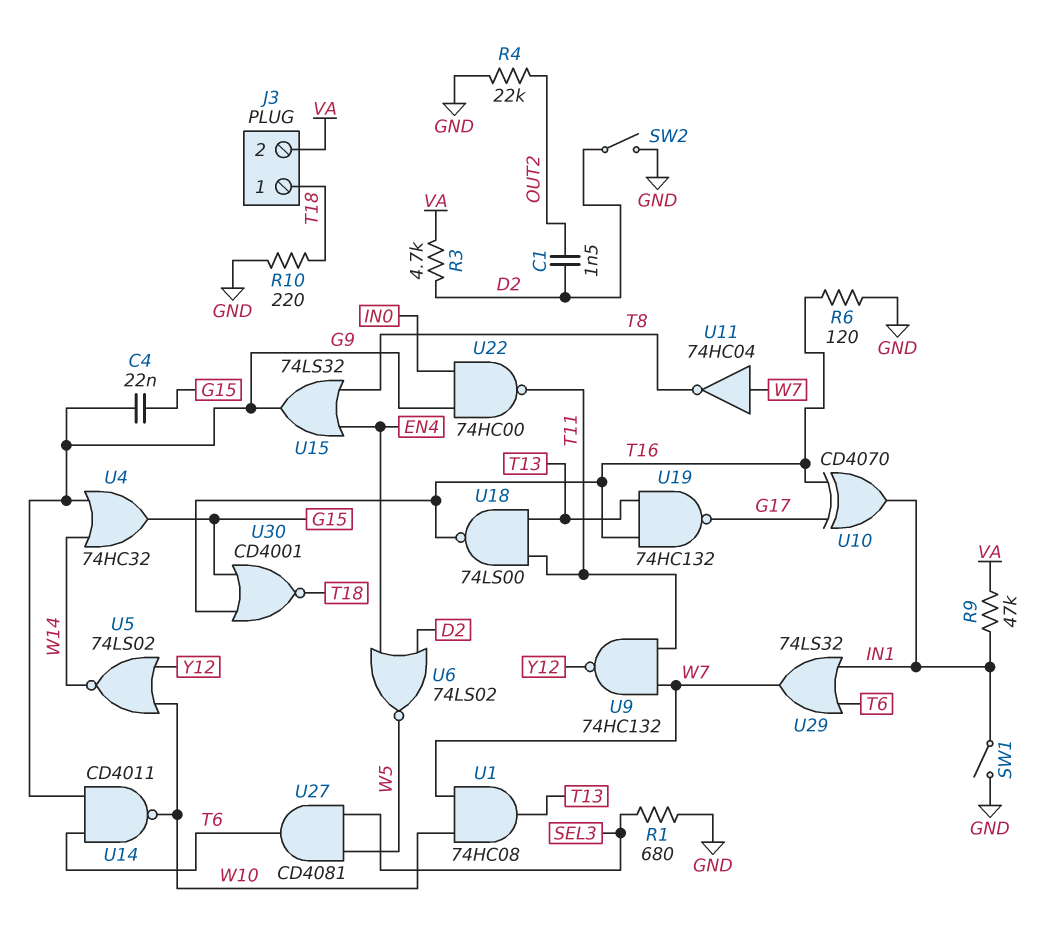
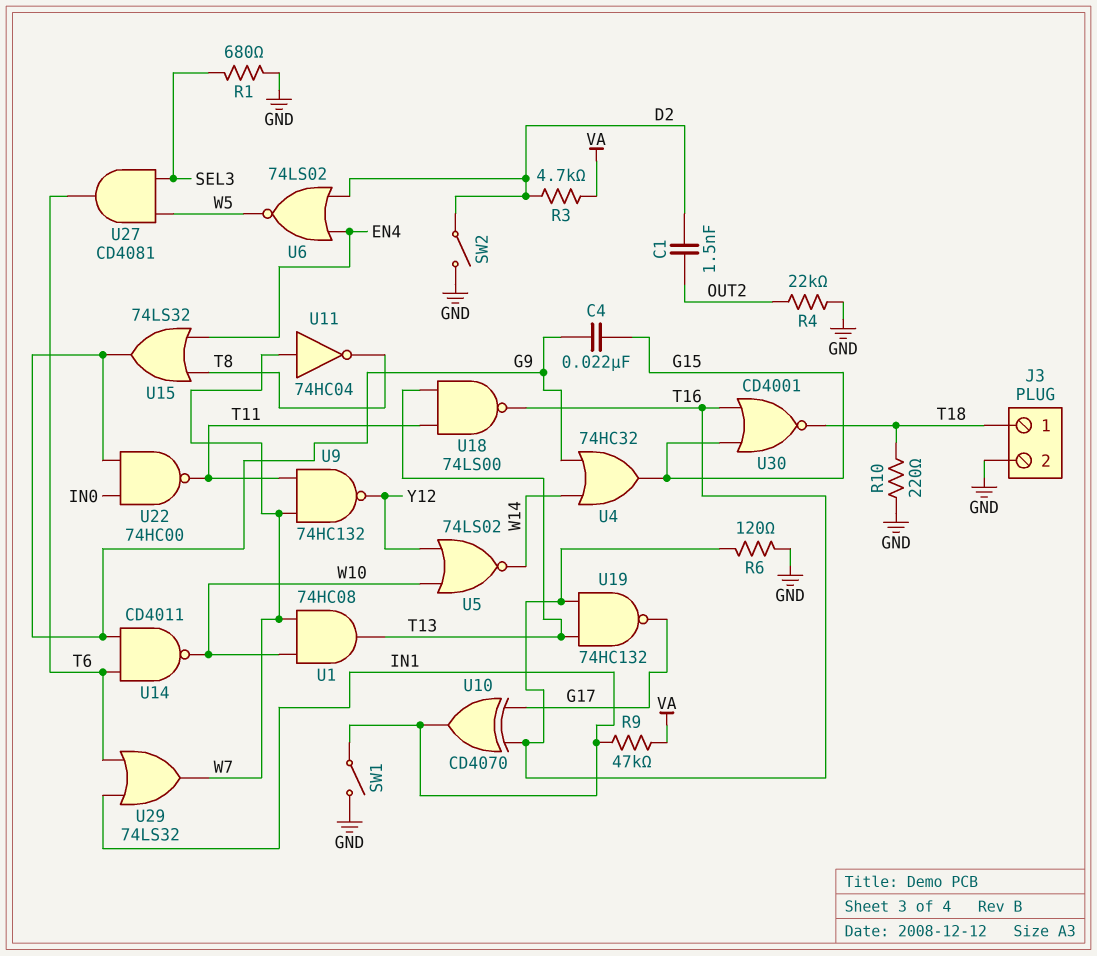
J3 pin 2: VA -> GND

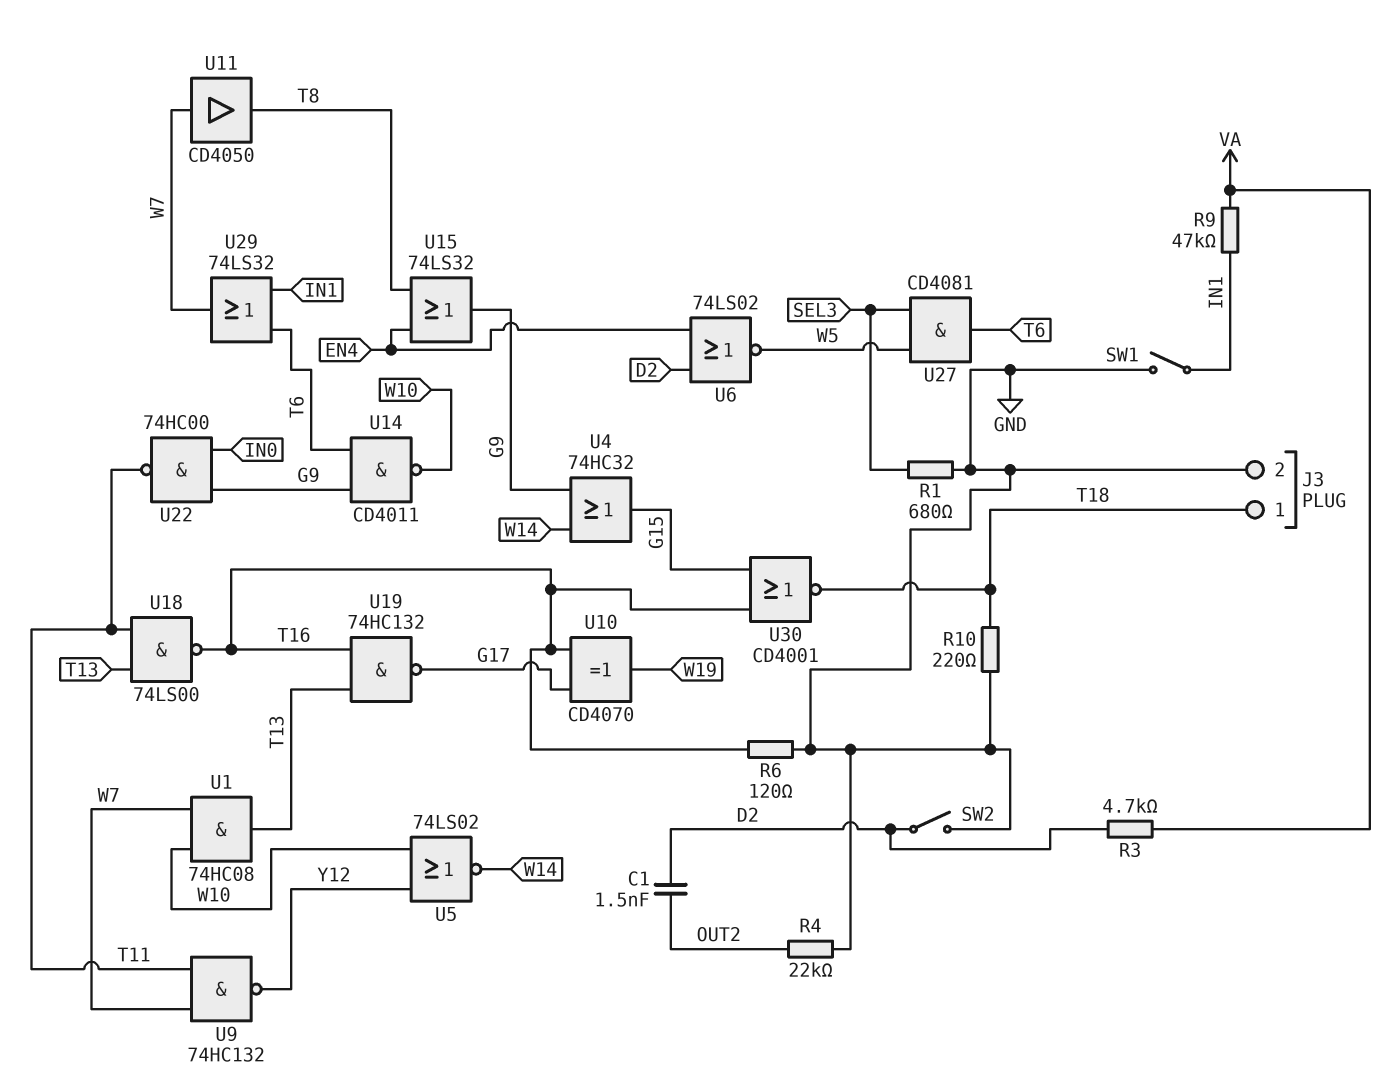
C4: 22nF (G9, G15) -> none
U10: XOR CD4070 (in G17, in T16, out IN1) -> XOR CD4070 (in G17, in T16, out W19)
U11: NOT 74HC04 (in W7, out T8) -> buffer CD4050 (in W7, out T8)

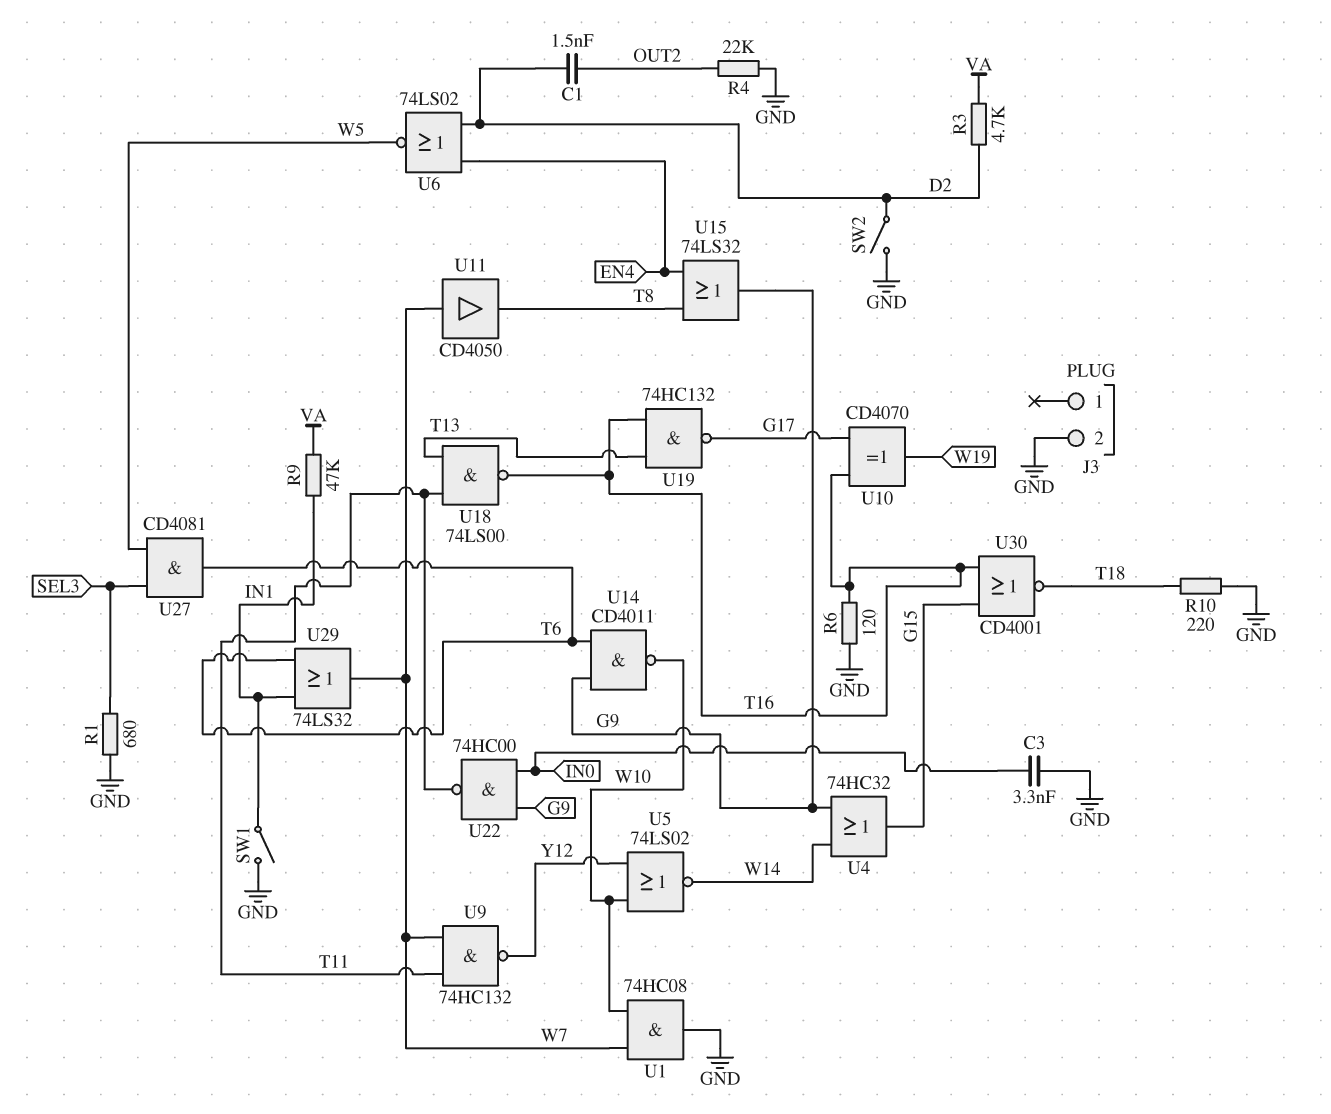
C3: none -> 3.3nF (GND, IN0)
J3 pin 1: T18 -> none
U1: AND 74HC08 (in W7, in W10, out T13) -> AND 74HC08 (in W7, in W10, out GND)

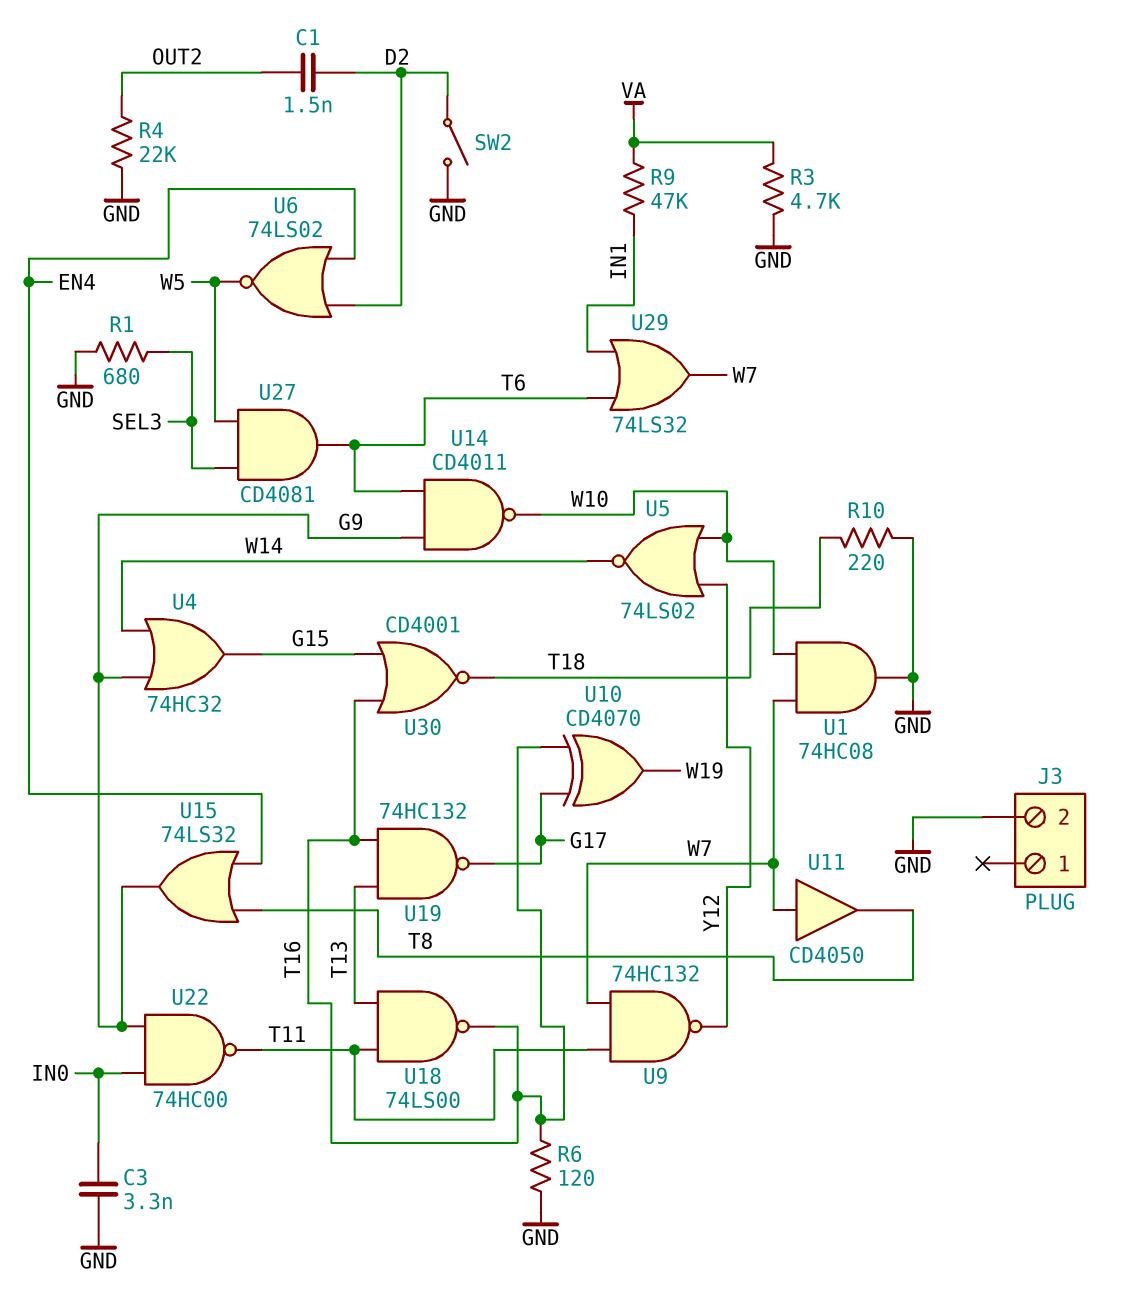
R3: 4.7k (D2, VA) -> 4.7k (GND, VA)
SW1: switch (GND, IN1) -> none

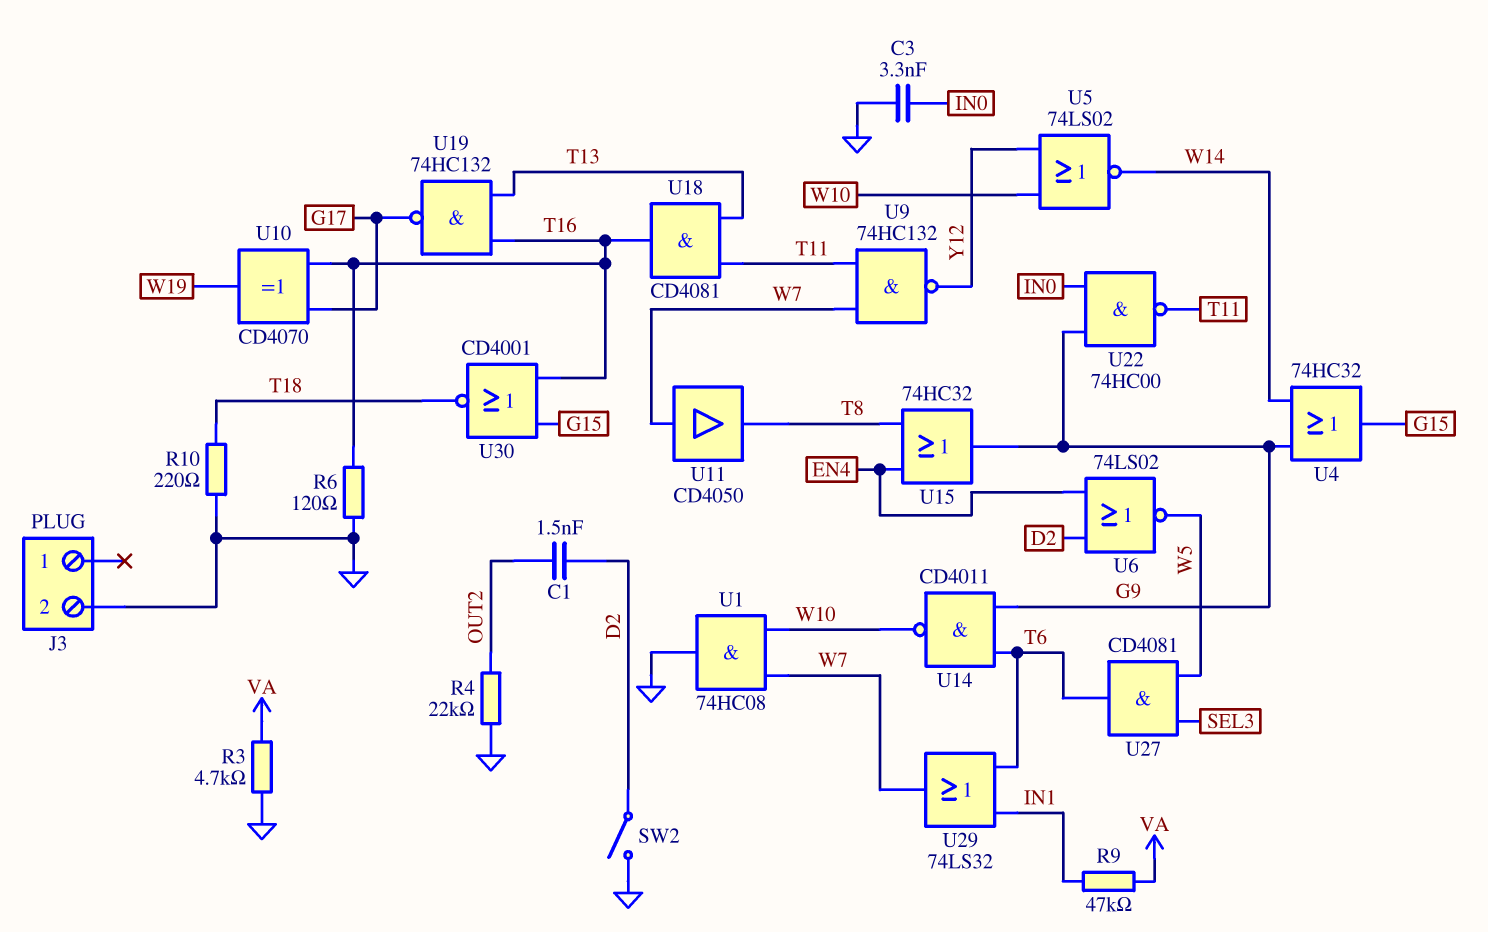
R1: 680 (GND, SEL3) -> none
U15: OR 74LS32 (in EN4, in T8, out G9) -> OR 74HC32 (in EN4, in T8, out G9)
U18: NAND 74LS00 (in T11, in T13, out T16) -> AND CD4081 (in T11, in T13, out T16)

